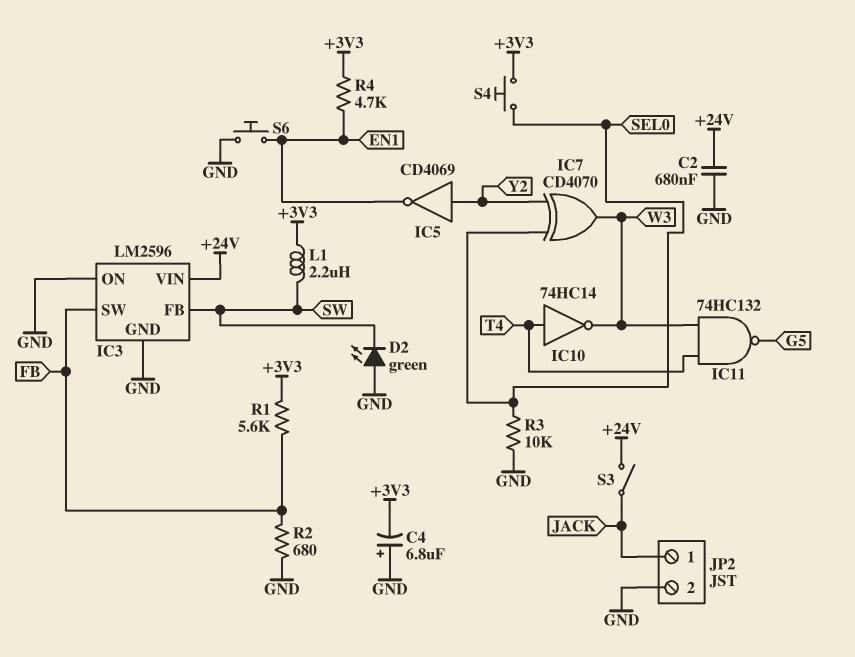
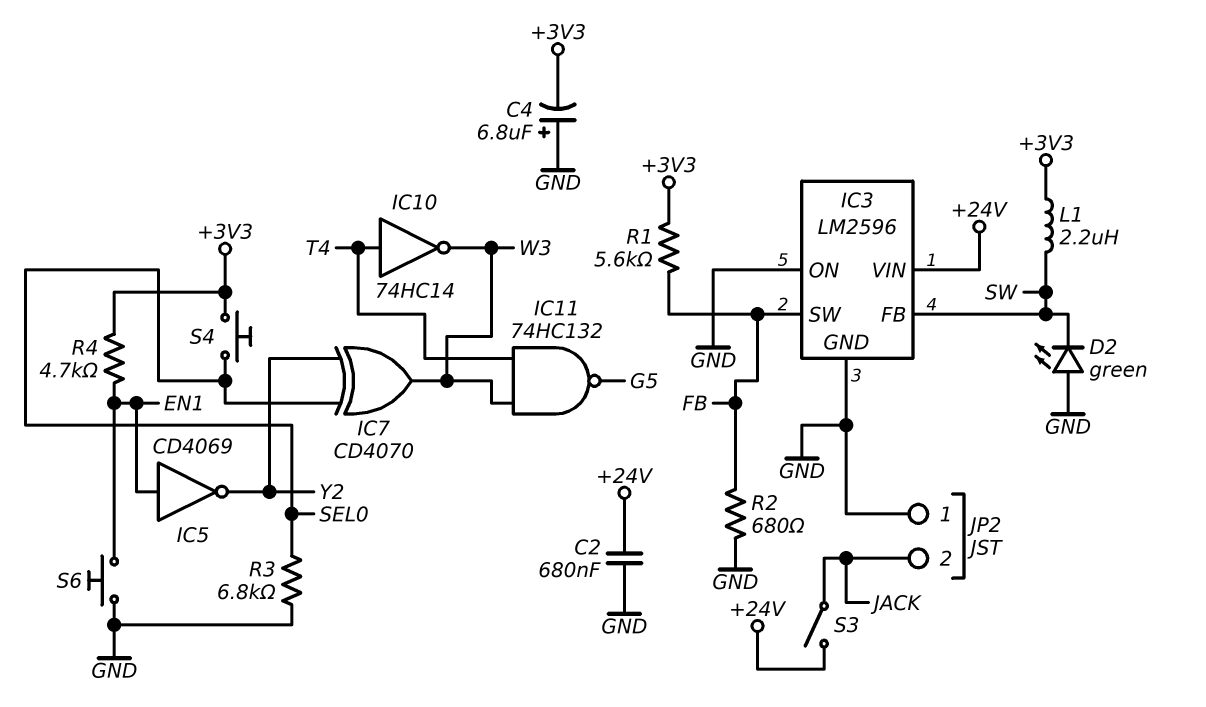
IC5: NOT CD4069 (in Y2, out EN1) -> NOT CD4069 (in EN1, out Y2)
JP2 pin 1: JACK -> GND
JP2 pin 2: GND -> JACK
R3: 10k (GND, SEL0) -> 6.8k (GND, SEL0)

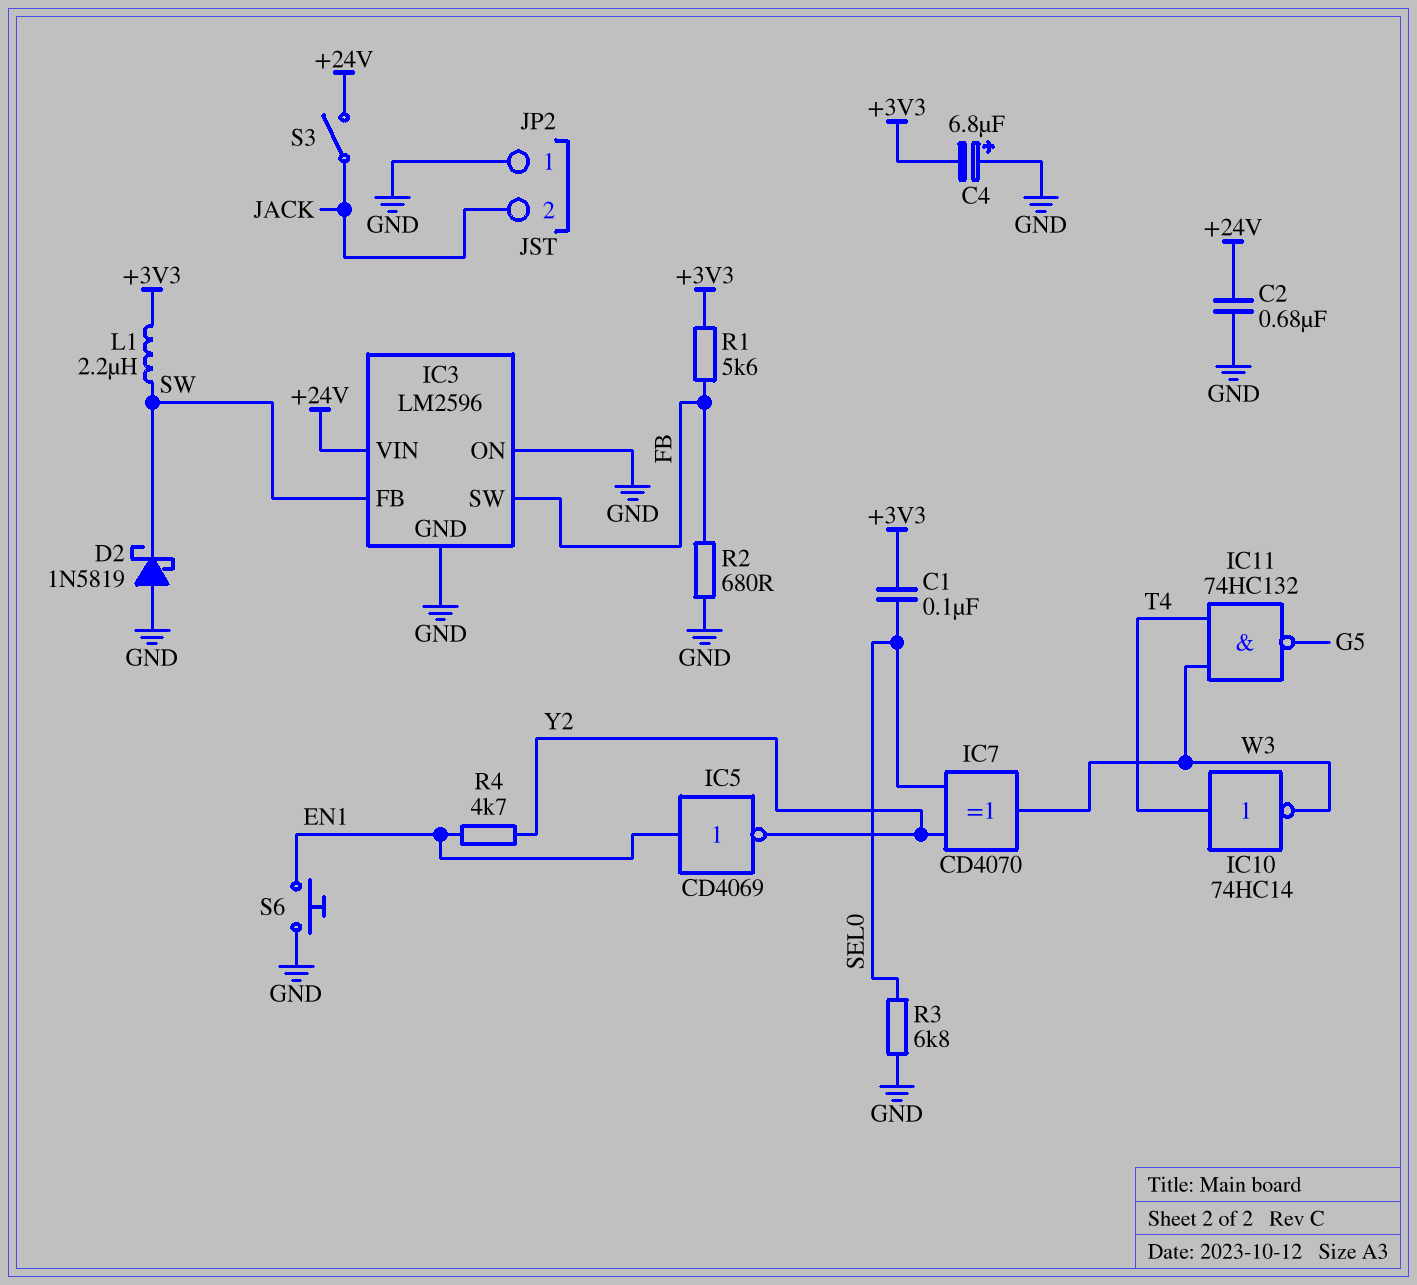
C1: none -> 100nF (+3V3, SEL0)
D2: LED green (A GND, K SW) -> schottky 1N5819 (A GND, K SW)
R4: 4.7k (+3V3, EN1) -> 4.7k (EN1, Y2)
S4: button (+3V3, SEL0) -> none

